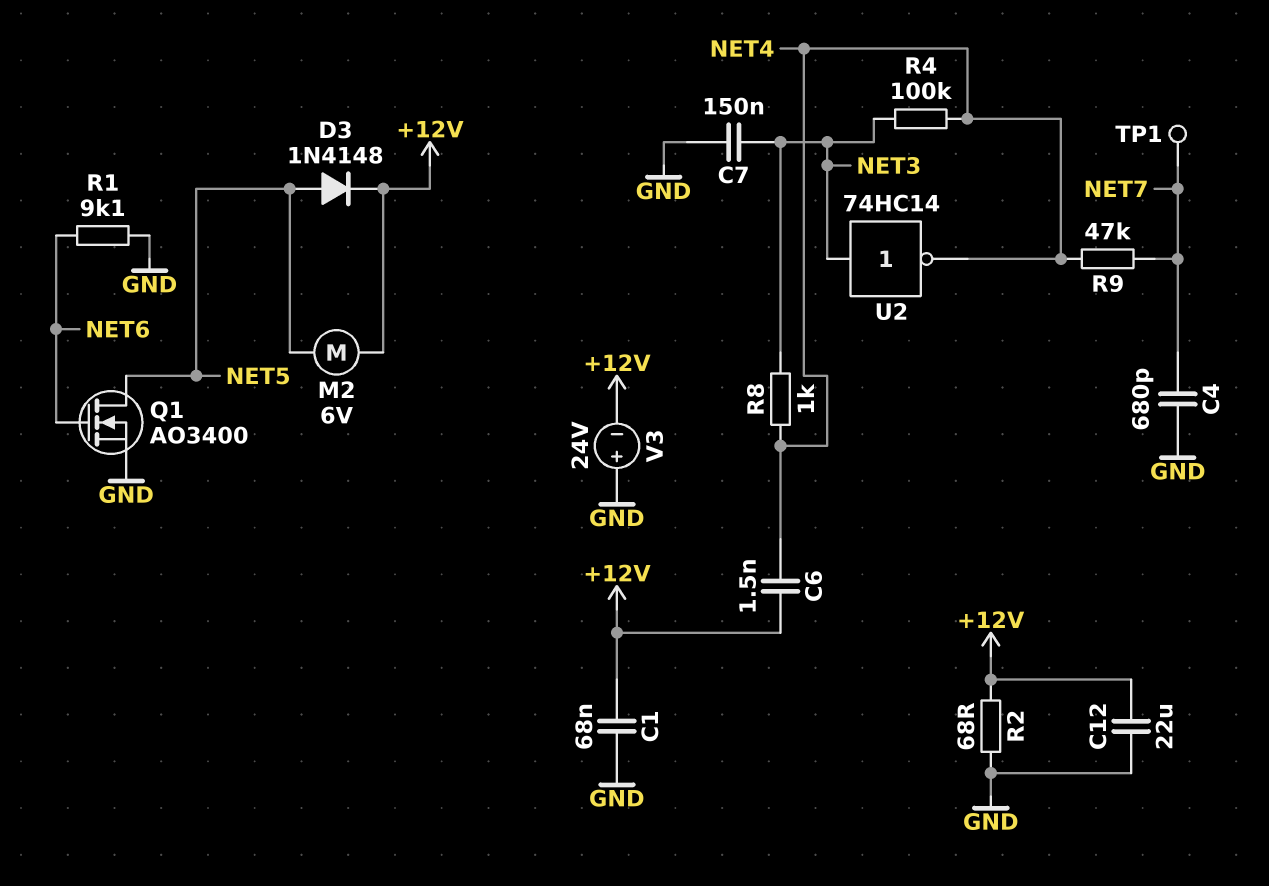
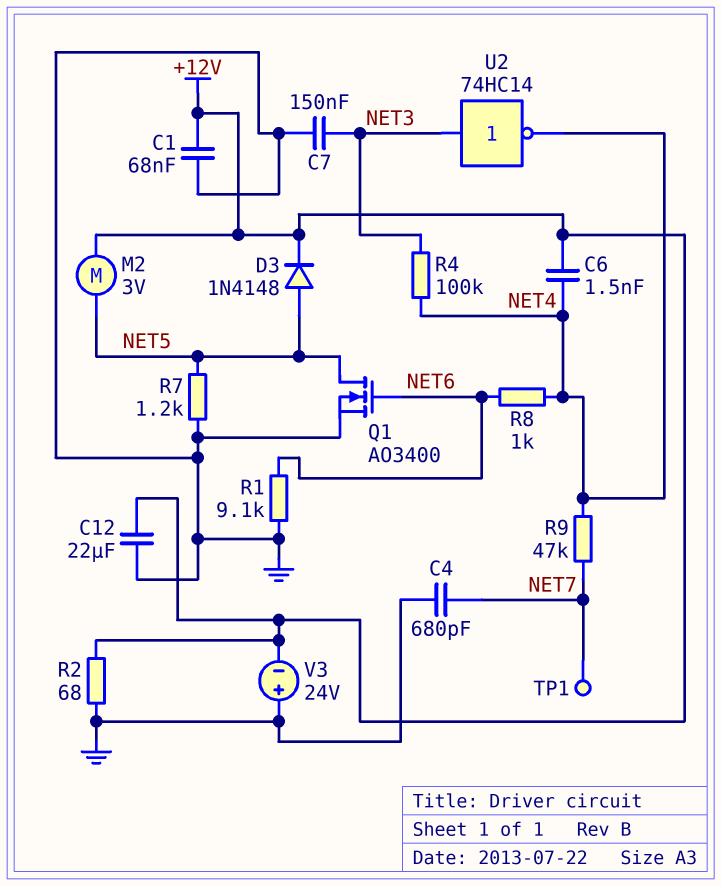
M2: motor 6V (+12V, NET5) -> motor 3V (+12V, NET5)
R7: none -> 1.2k (GND, NET5)
R8: 1k (NET3, NET4) -> 1k (NET4, NET6)

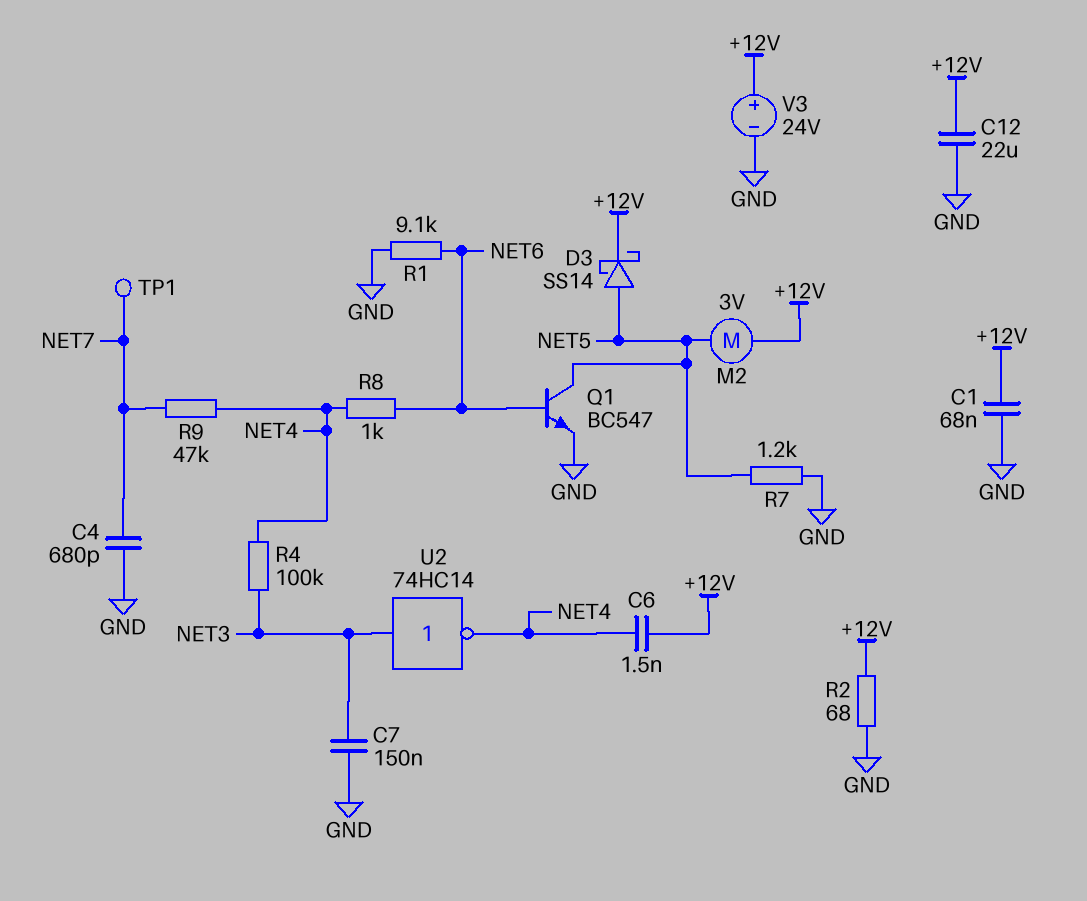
D3: diode 1N4148 (A NET5, K +12V) -> schottky SS14 (A NET5, K +12V)
Q1: NMOS AO3400 (G NET6, D NET5, S GND) -> NPN BC547 (B NET6, C NET5, E GND)
V3: 24V (plus GND, minus +12V) -> 24V (plus +12V, minus GND)

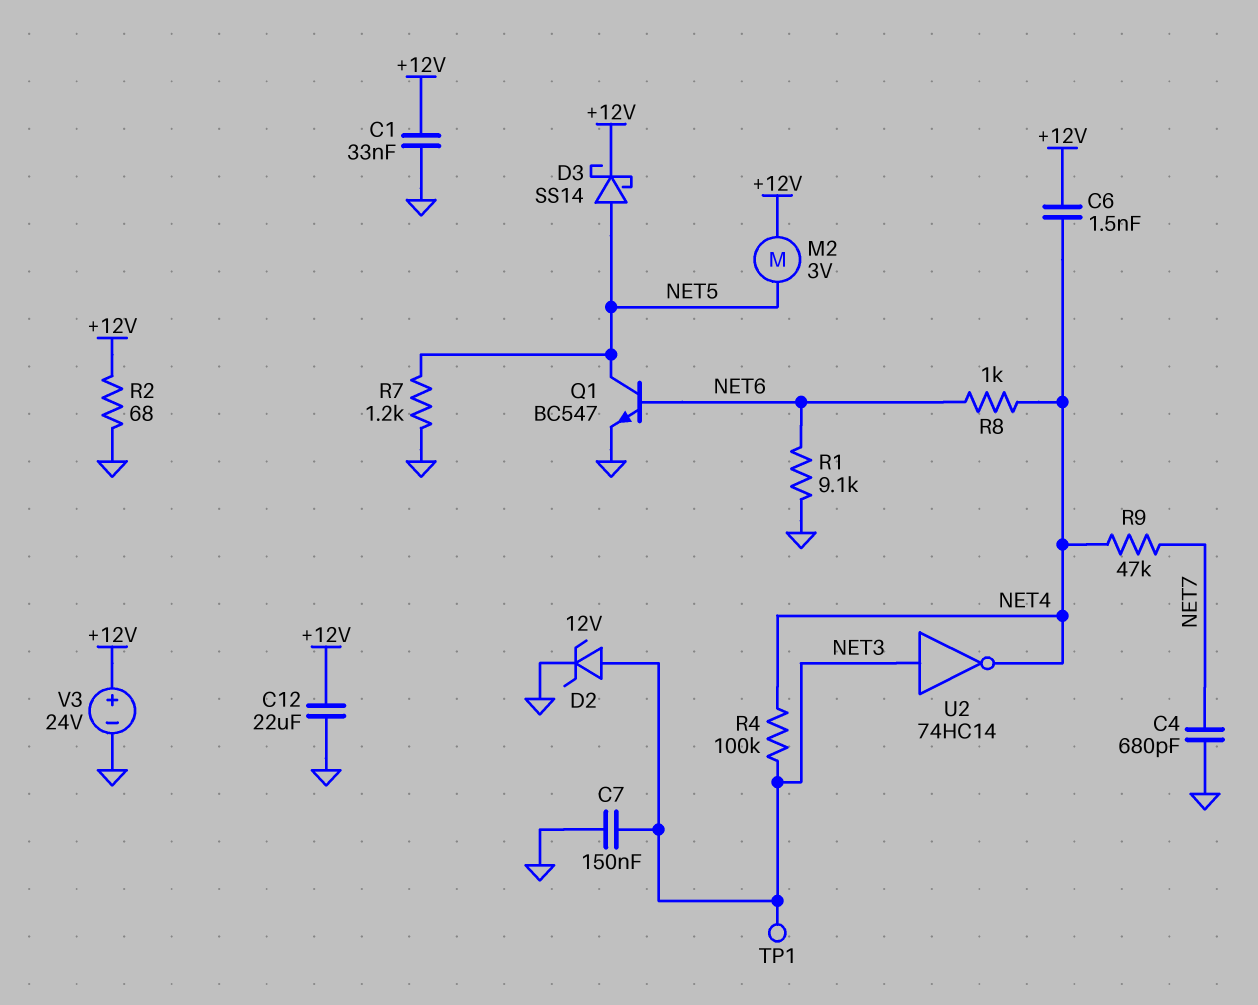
C1: 68nF (+12V, GND) -> 33nF (+12V, GND)
D2: none -> zener 12V (A NET3, K GND)
TP1: test point (NET7) -> test point (NET3)

